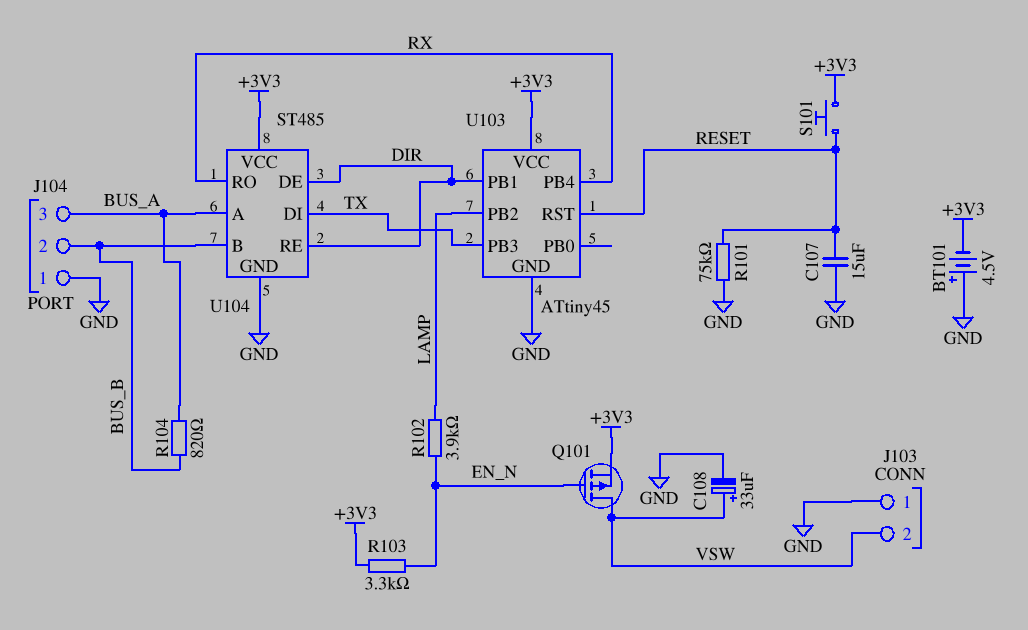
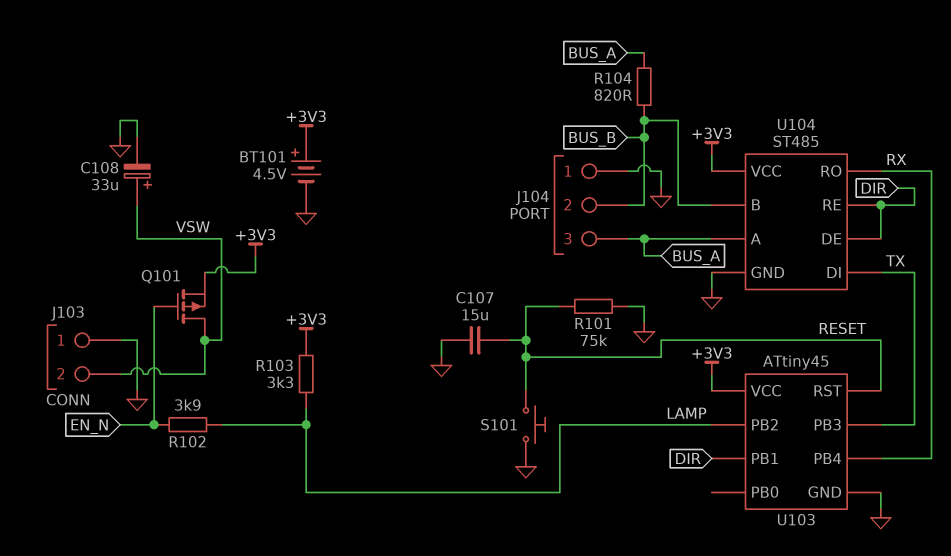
BT101: 4.5V (plus GND, minus +3V3) -> 4.5V (plus +3V3, minus GND)
R103: 3.3k (+3V3, EN_N) -> 3.3k (+3V3, LAMP)
S101: button (+3V3, RESET) -> button (GND, RESET)

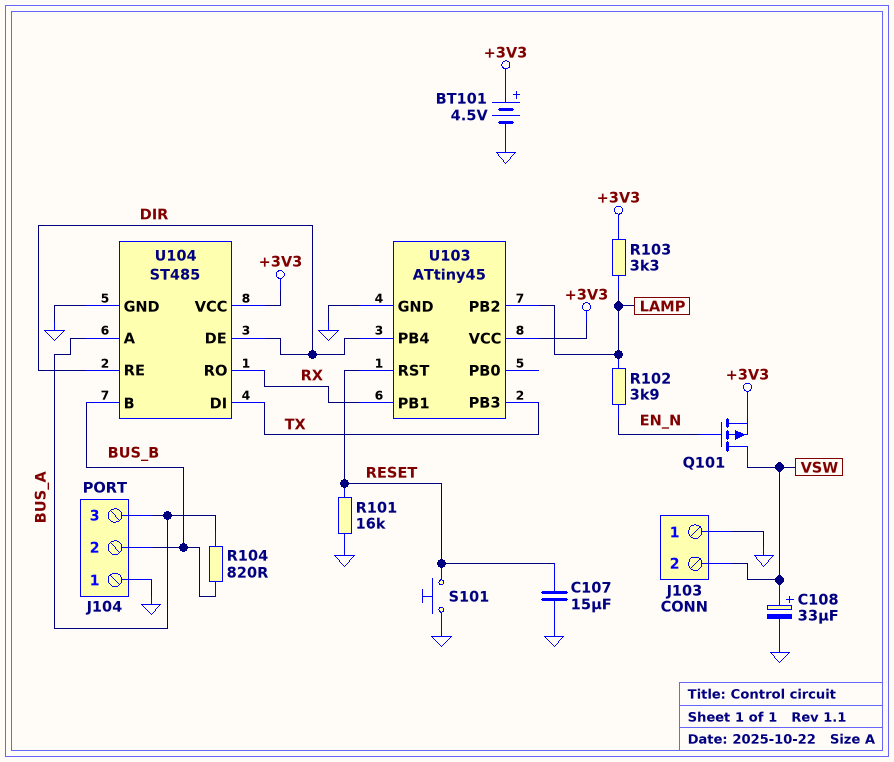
R101: 75k (GND, RESET) -> 16k (GND, RESET)
U103 pin PB1: DIR -> RX
U103 pin PB4: RX -> DIR

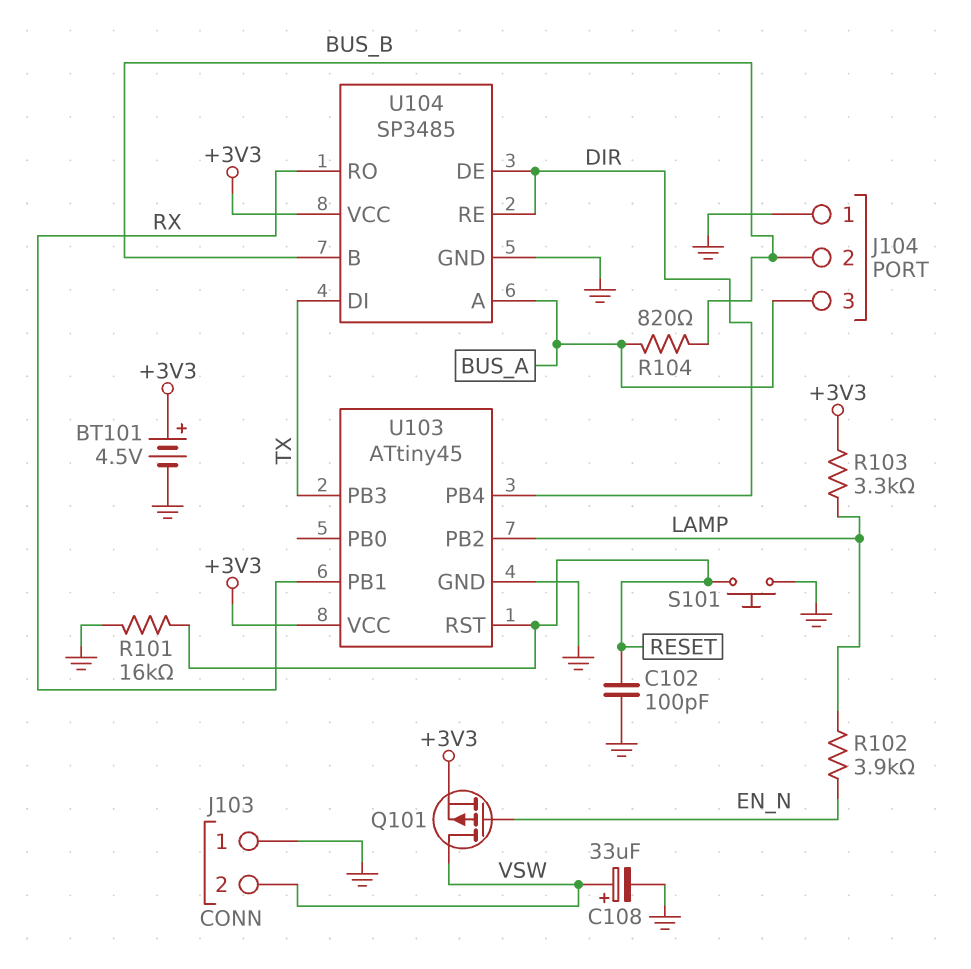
C102: none -> 100pF (GND, RESET)
C107: 15uF (GND, RESET) -> none
U104: ST485 -> SP3485

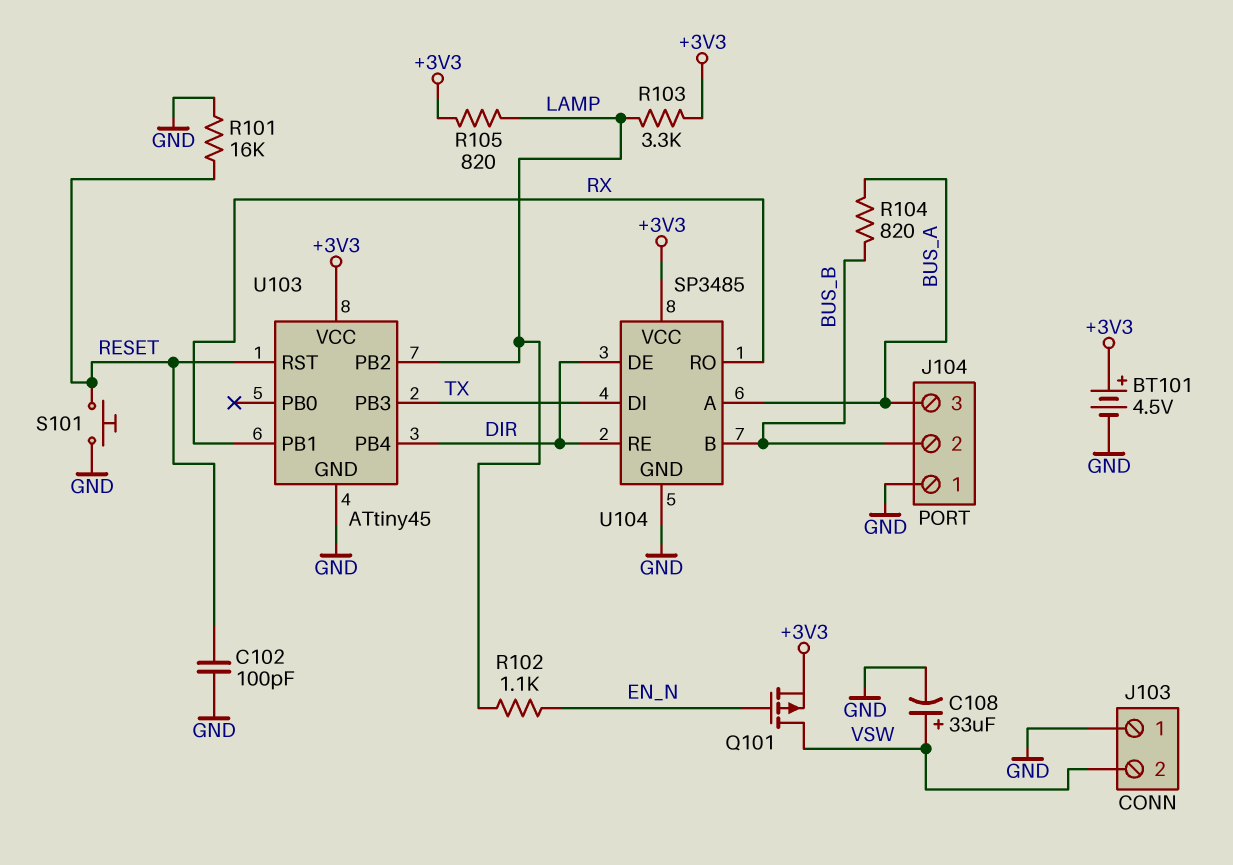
R102: 3.9k (EN_N, LAMP) -> 1.1k (EN_N, LAMP)
R105: none -> 820 (+3V3, LAMP)

